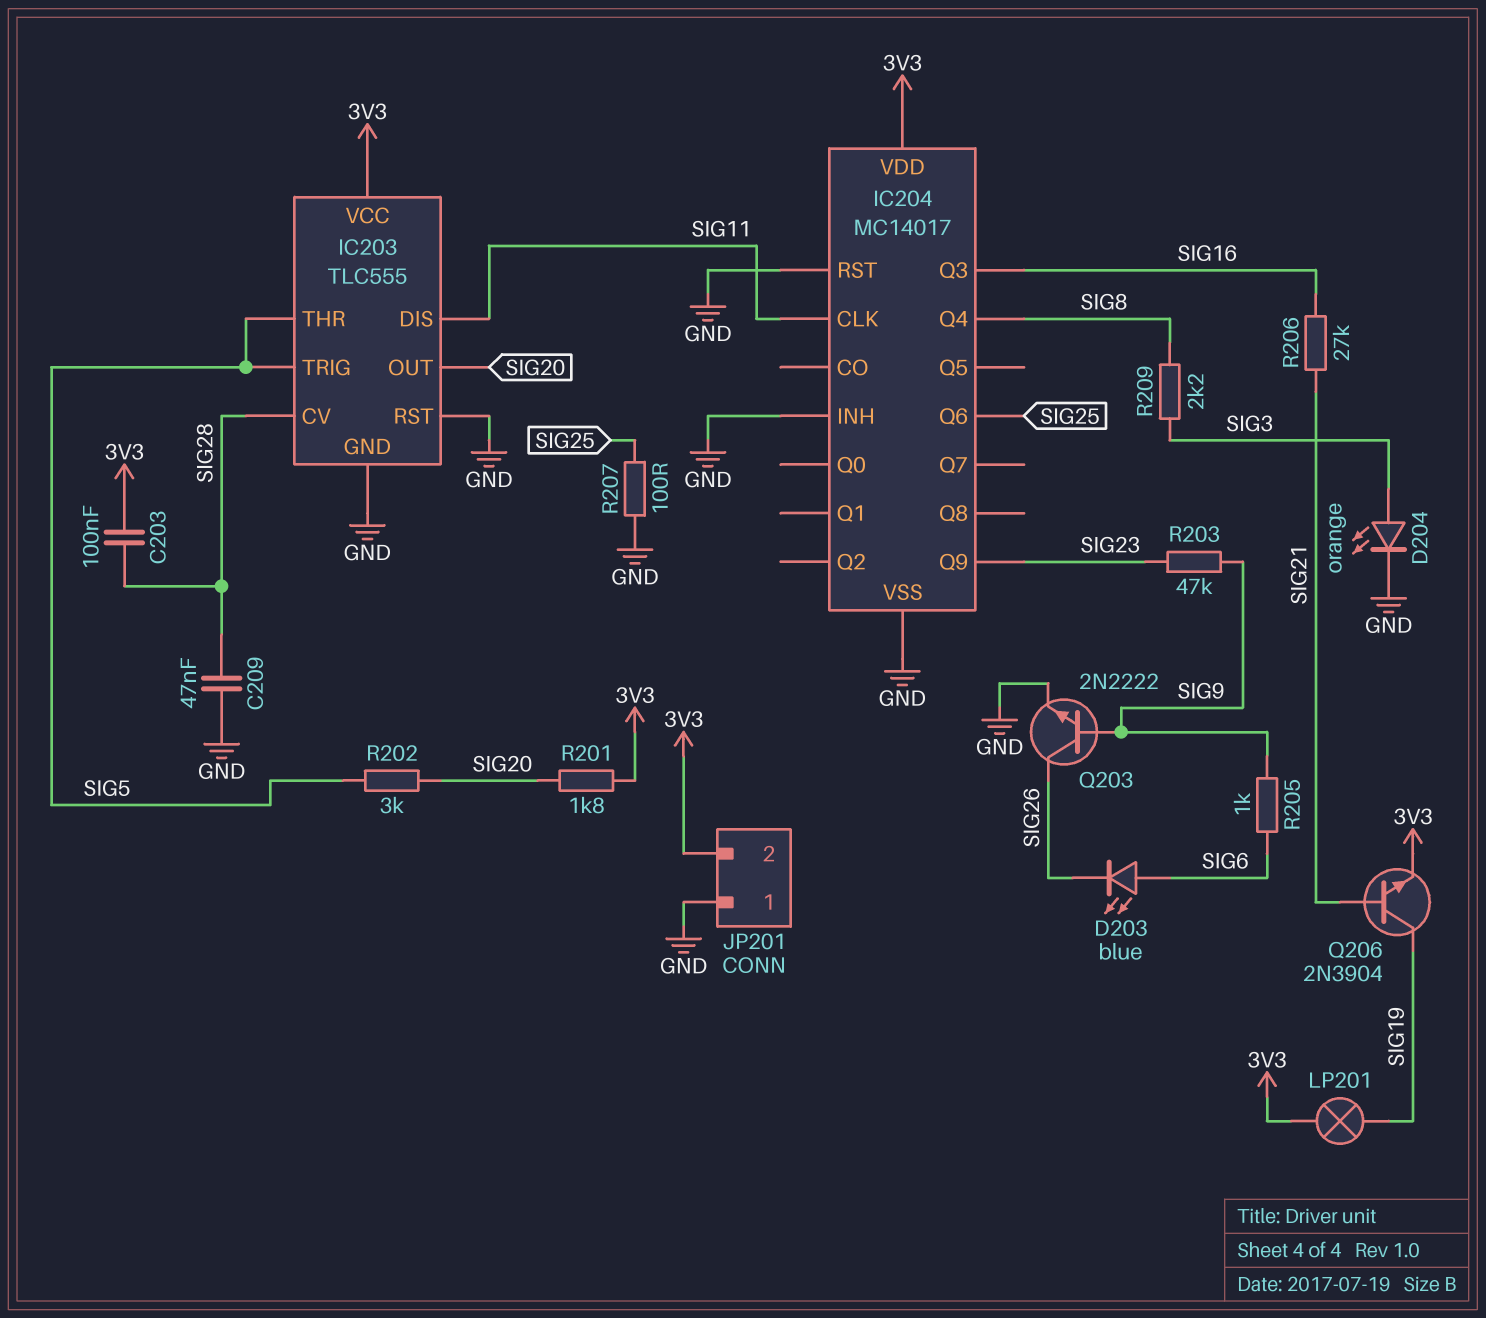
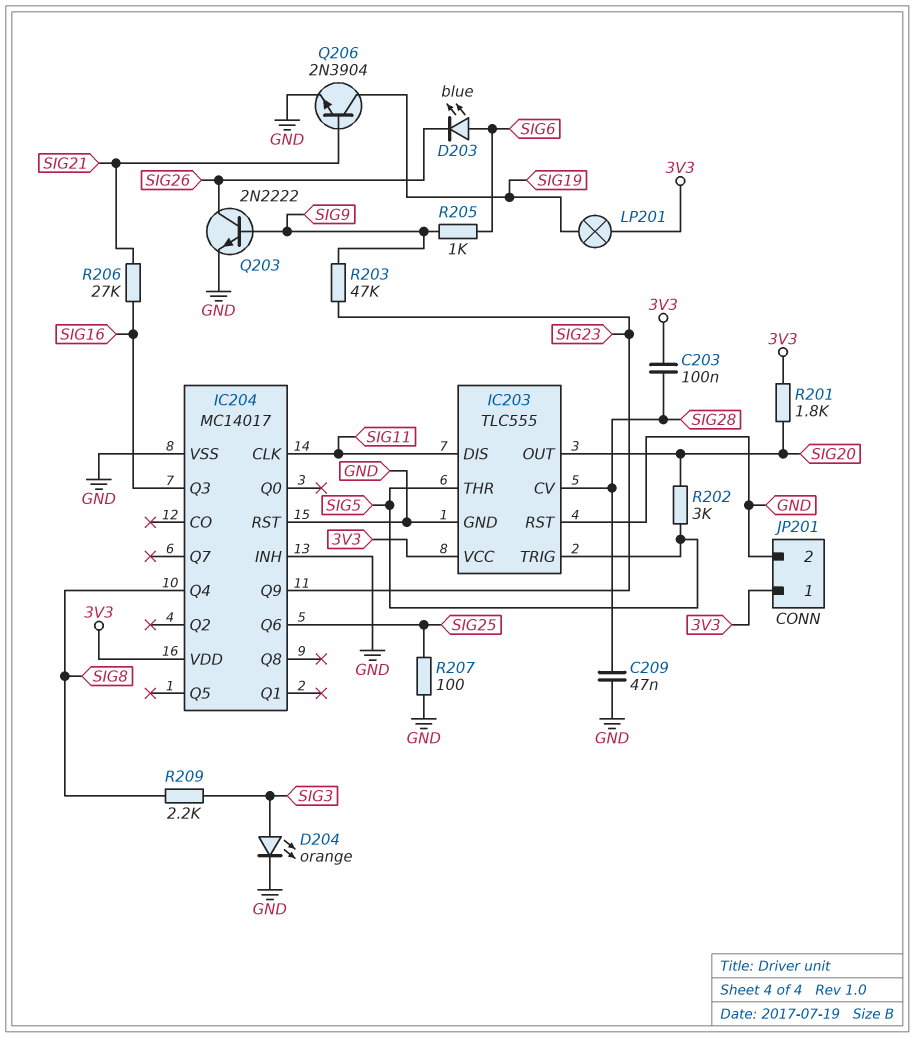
JP201 pin 1: GND -> 3V3
JP201 pin 2: 3V3 -> GND
Q206: NPN 2N3904 (B SIG21, C SIG19, E 3V3) -> NPN 2N3904 (B SIG21, C SIG19, E GND)

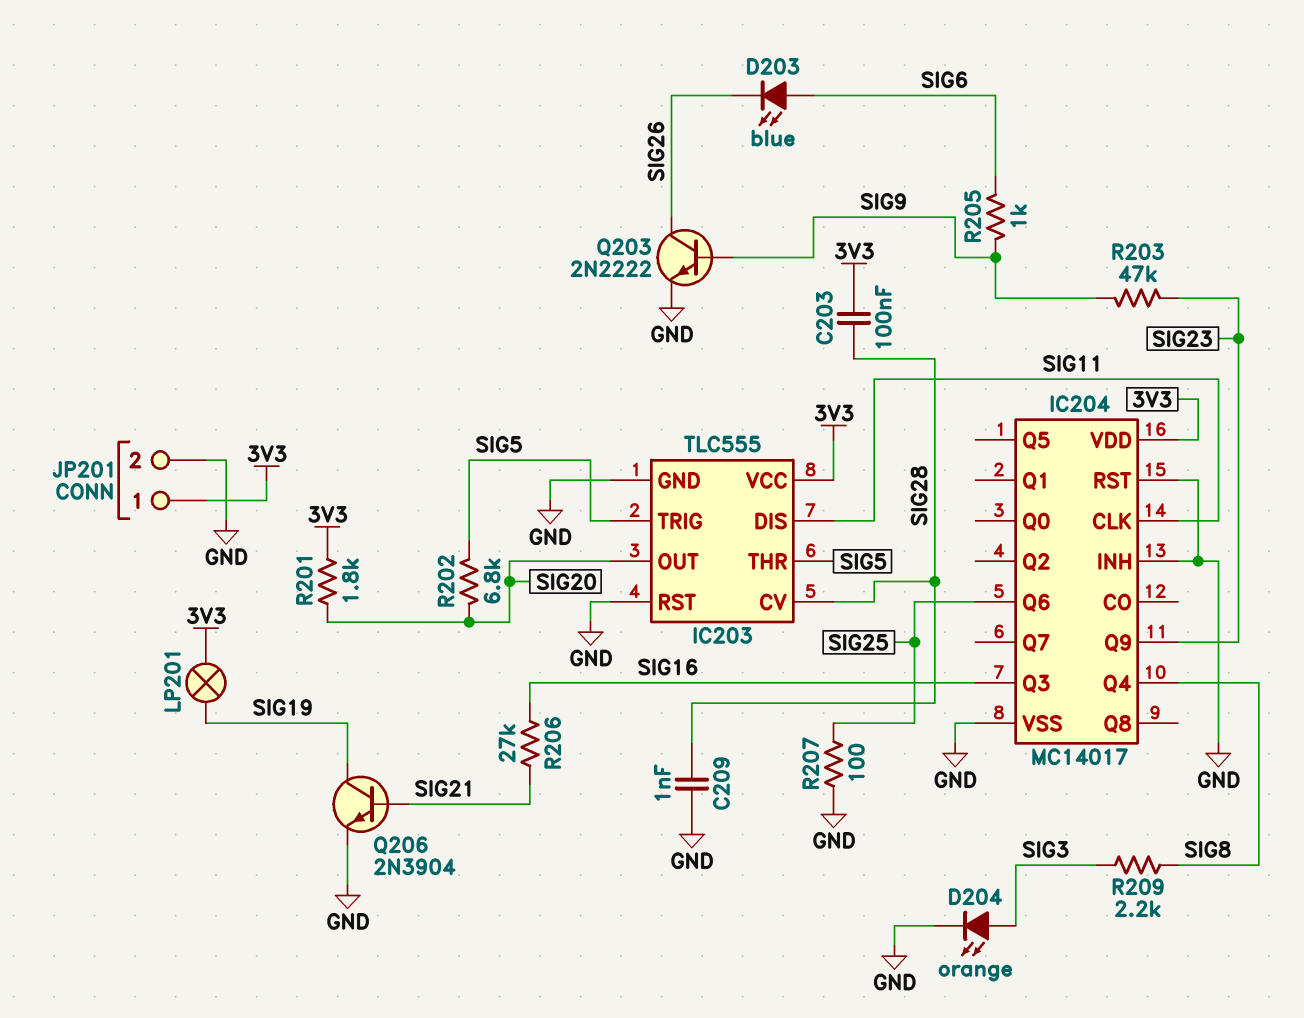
C209: 47nF (GND, SIG28) -> 1nF (GND, SIG28)
R202: 3k (SIG5, SIG20) -> 6.8k (SIG5, SIG20)

